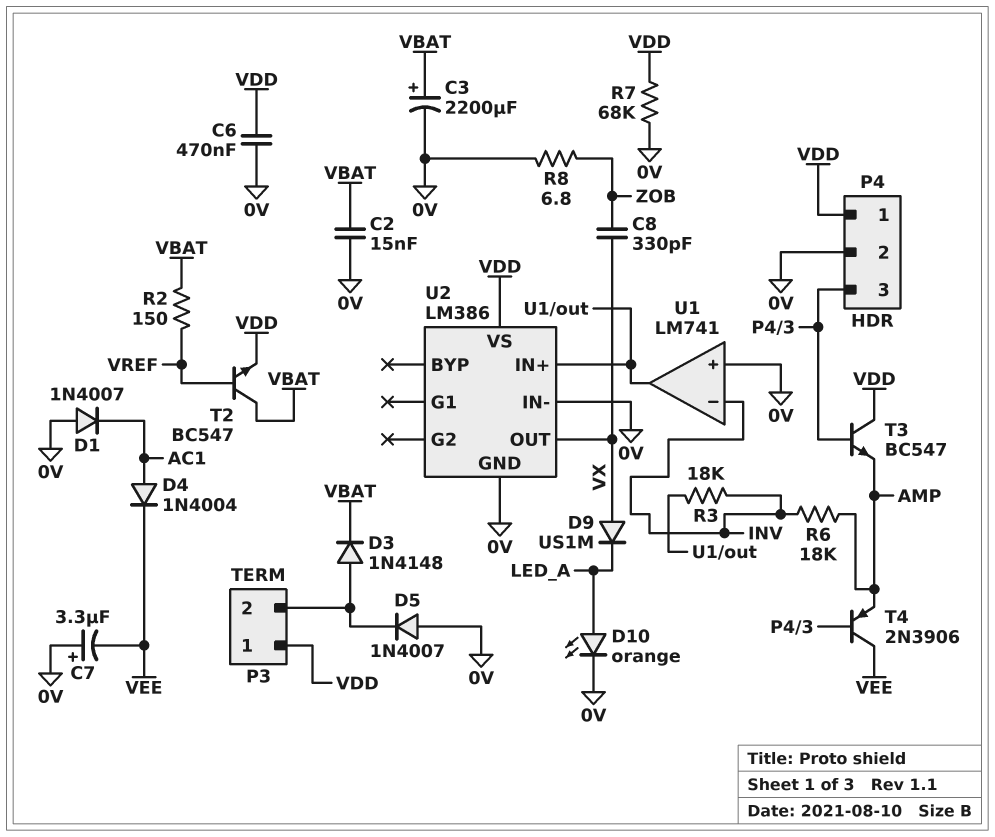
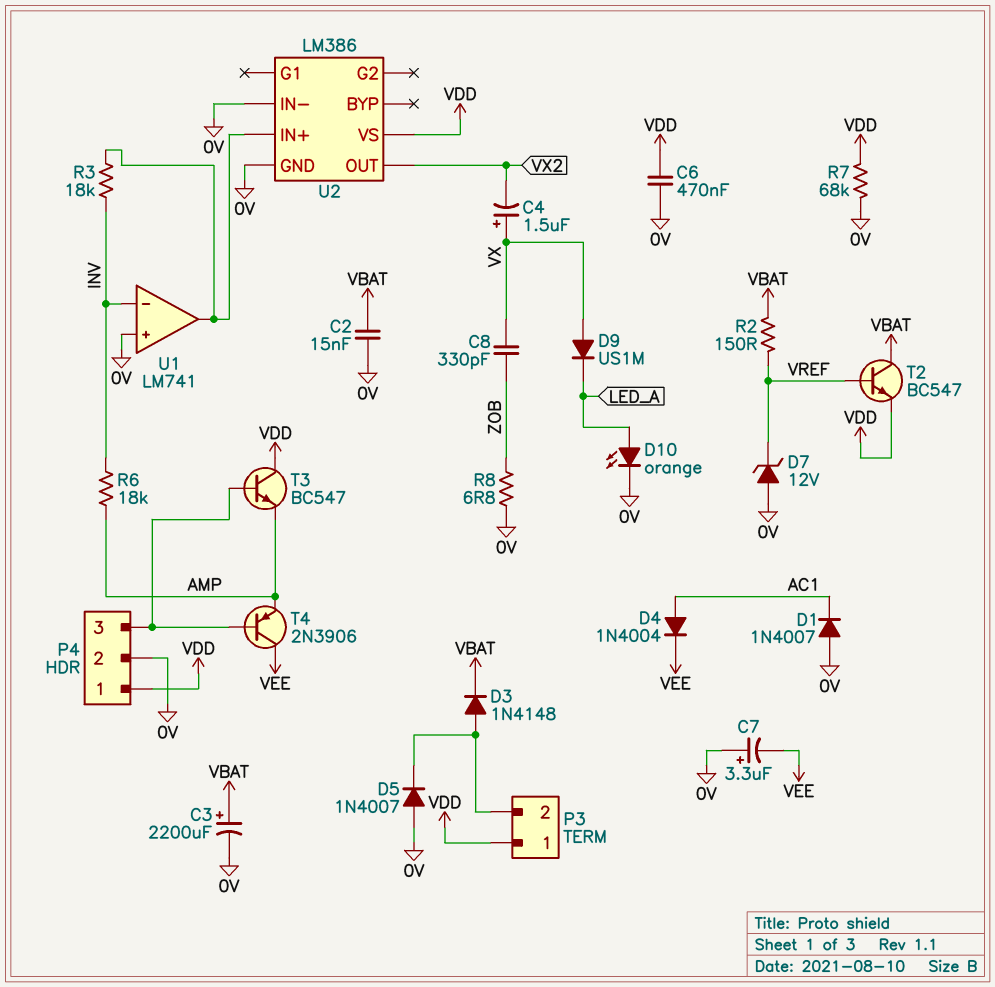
C4: none -> 1.5uF (plus VX, minus VX2)
D7: none -> zener 12V (A 0V, K VREF)
U2 pin OUT: VX -> VX2

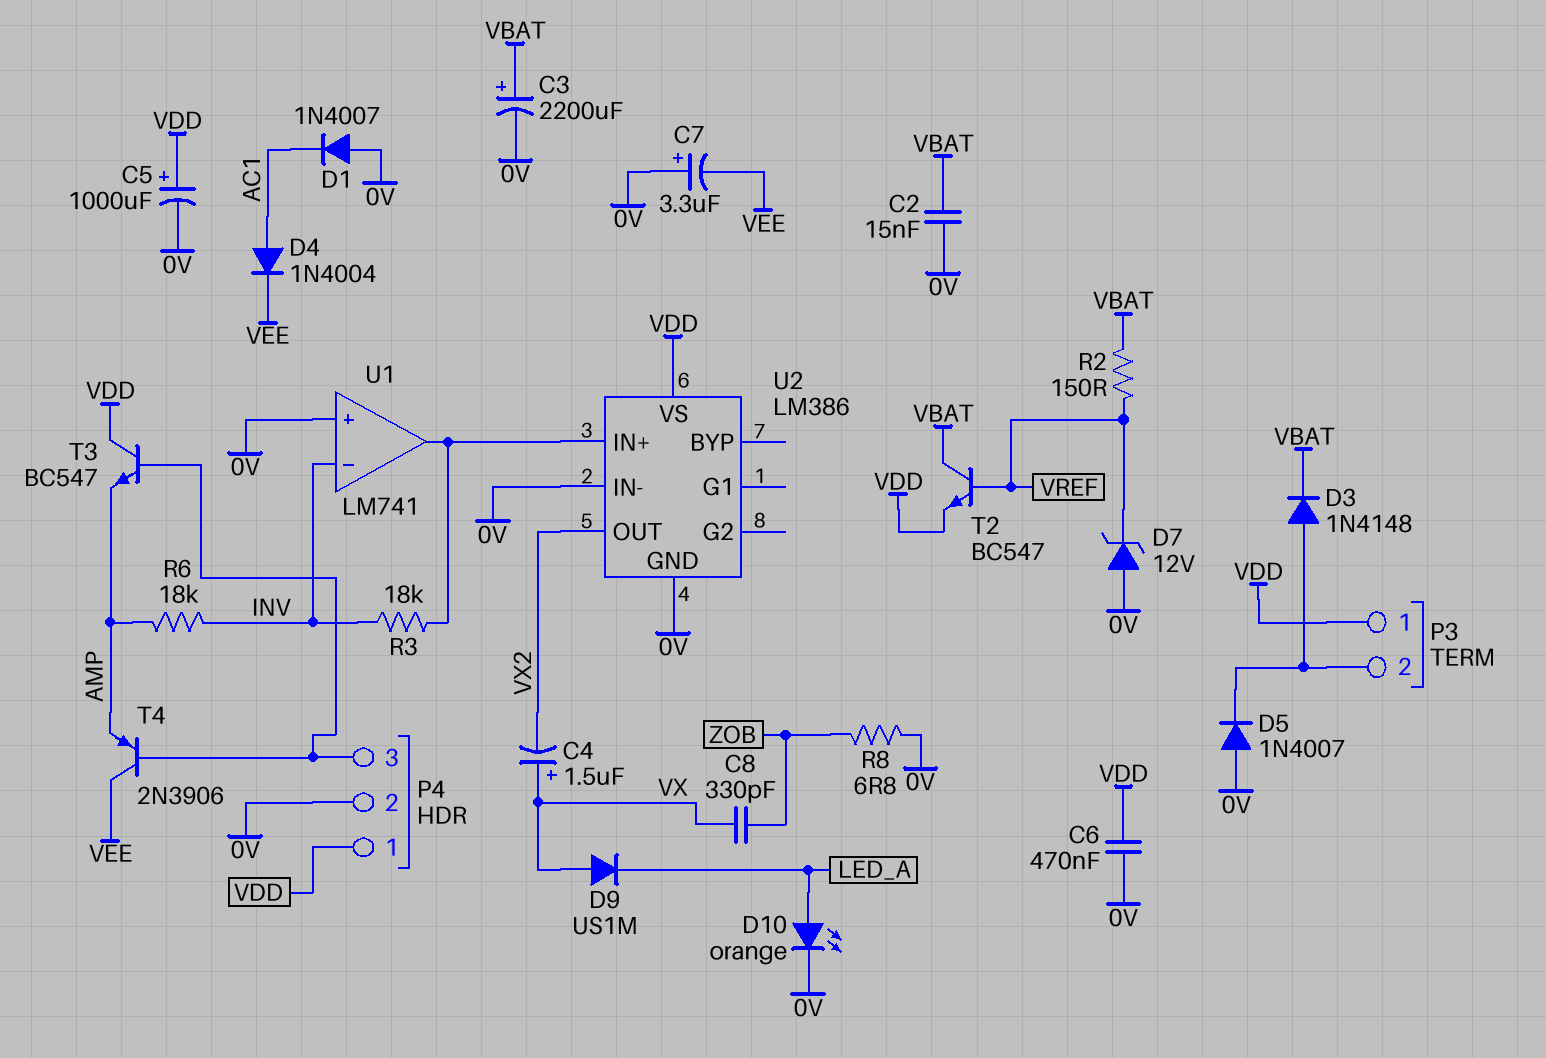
C5: none -> 1000uF (plus VDD, minus 0V)
R7: 68k (0V, VDD) -> none

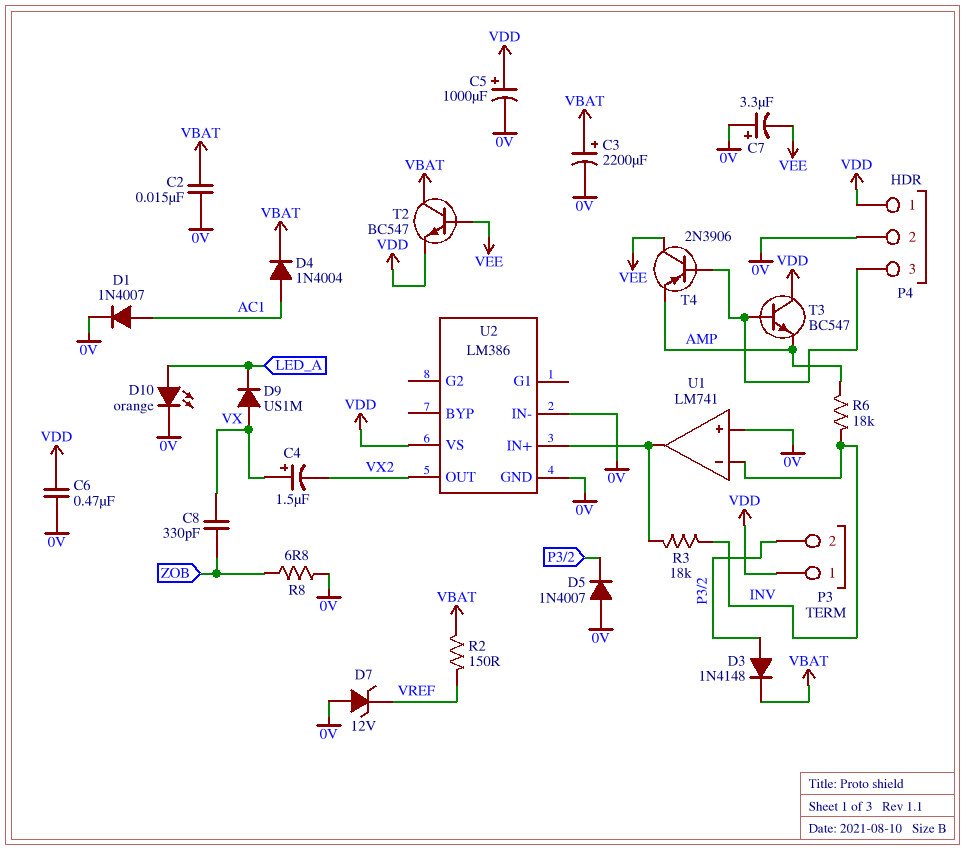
D1: diode 1N4007 (A 0V, K AC1) -> diode 1N4007 (A AC1, K 0V)
D4: diode 1N4004 (A AC1, K VEE) -> diode 1N4004 (A AC1, K VBAT)
T2: NPN BC547 (B VREF, C VBAT, E VDD) -> NPN BC547 (B VEE, C VBAT, E VDD)

